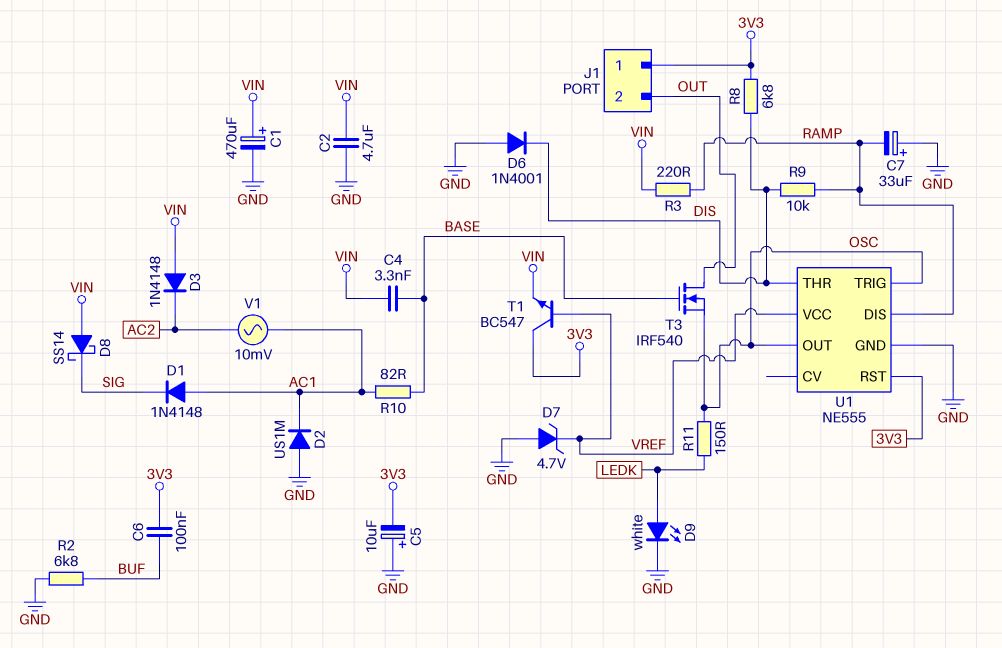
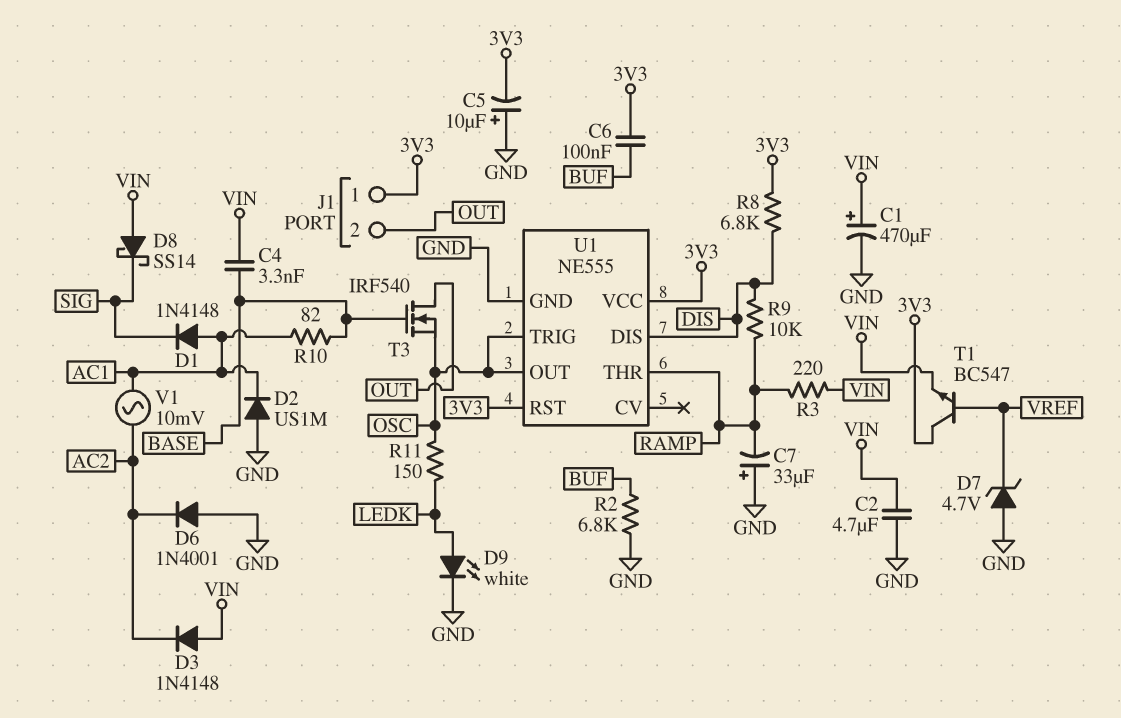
D6: diode 1N4001 (A GND, K DIS) -> diode 1N4001 (A GND, K AC2)
U1 pin DIS: RAMP -> DIS
U1 pin THR: DIS -> RAMP
U1 pin VCC: VREF -> 3V3

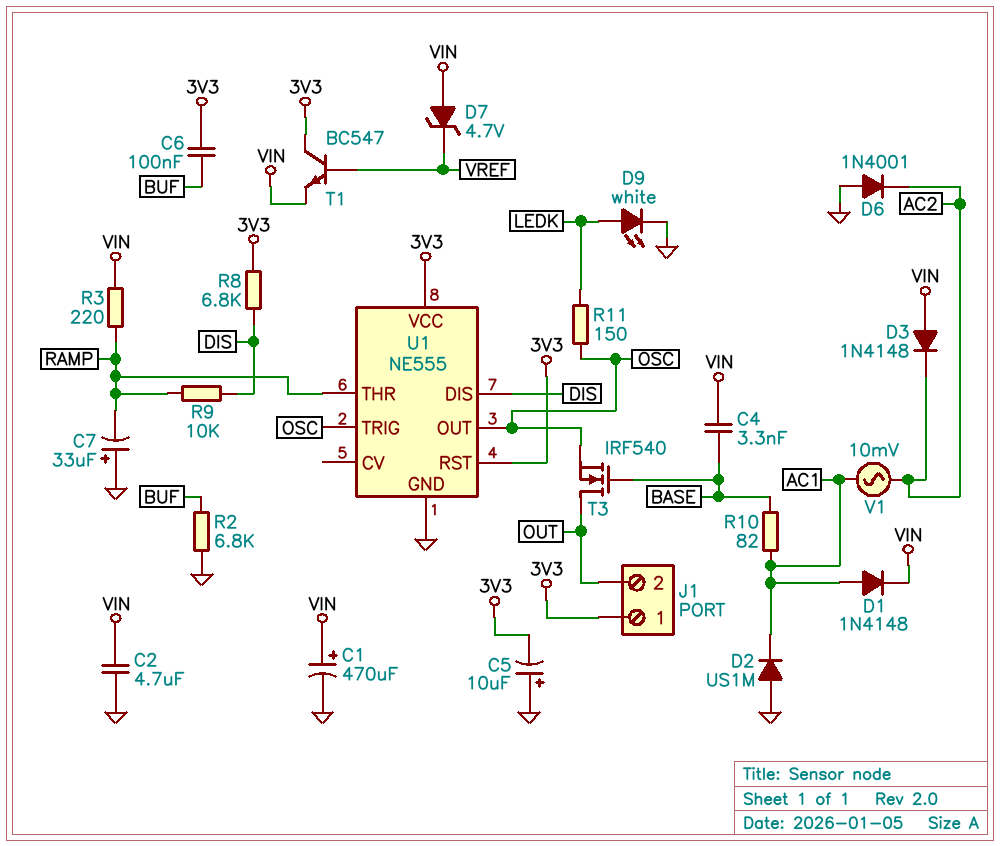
D1: diode 1N4148 (A AC1, K SIG) -> diode 1N4148 (A AC1, K VIN)
D7: zener 4.7V (A GND, K VREF) -> zener 4.7V (A VIN, K VREF)
D8: schottky SS14 (A VIN, K SIG) -> none

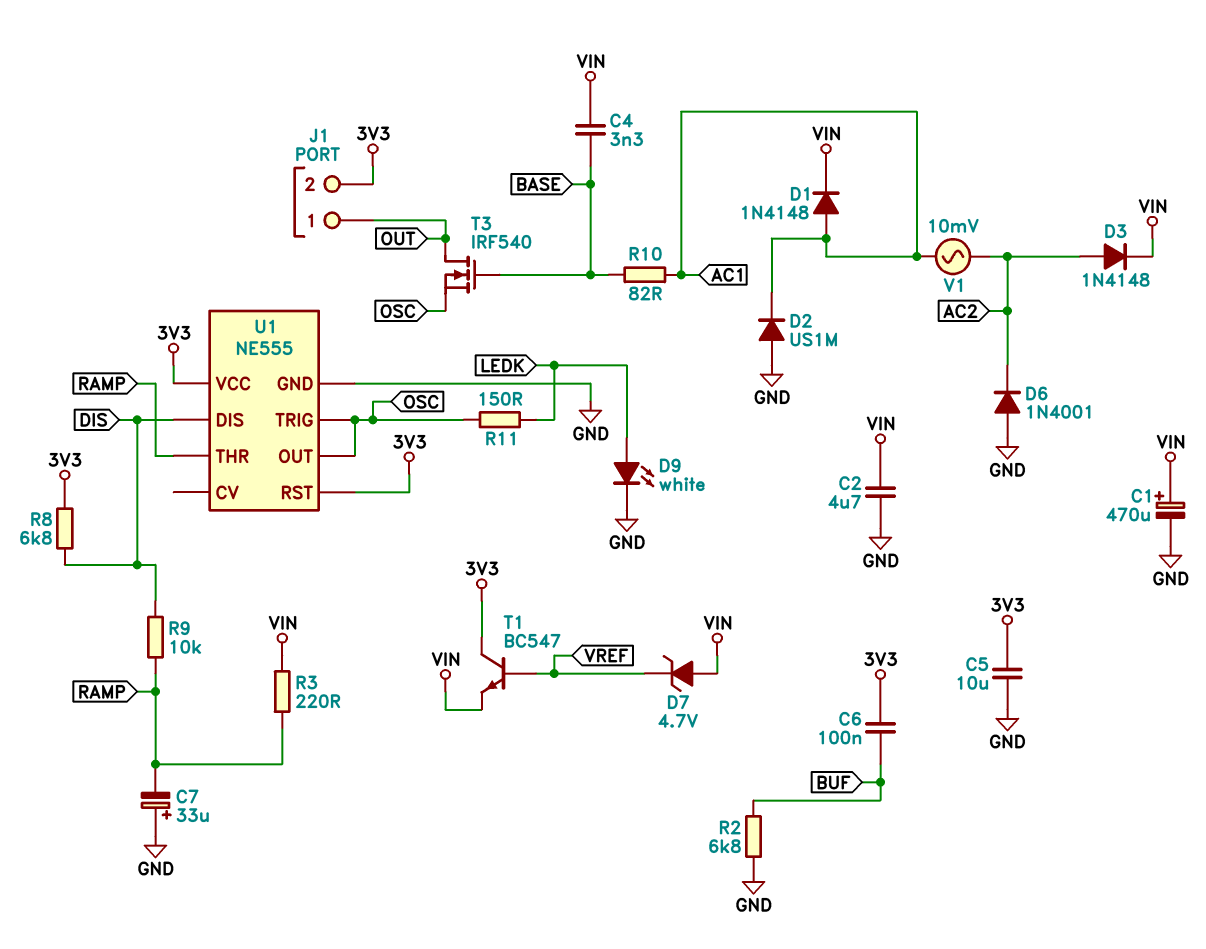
C5: 10uF (plus GND, minus 3V3) -> 10uF (3V3, GND)
D3: diode 1N4148 (A VIN, K AC2) -> diode 1N4148 (A AC2, K VIN)
J1 pin 1: 3V3 -> OUT
J1 pin 2: OUT -> 3V3

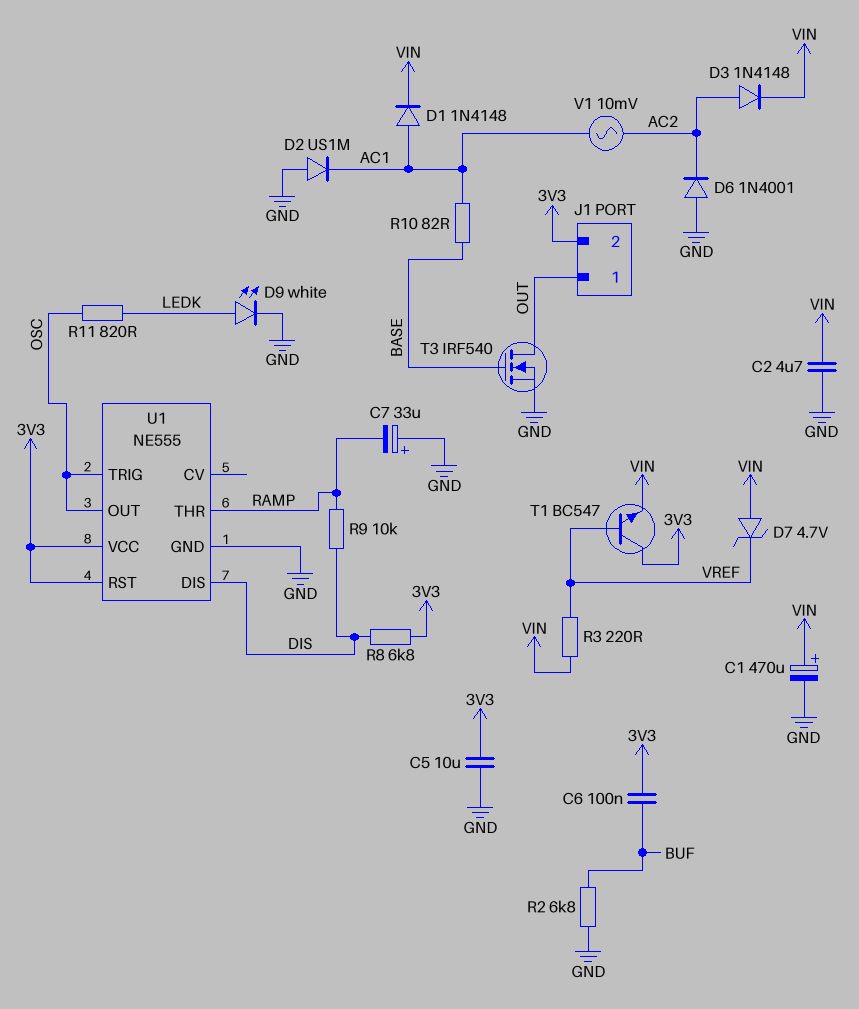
C4: 3.3nF (BASE, VIN) -> none
R3: 220 (RAMP, VIN) -> 220 (VIN, VREF)
R11: 150 (LEDK, OSC) -> 820 (LEDK, OSC)
T3: NMOS IRF540 (G BASE, D OUT, S OSC) -> NMOS IRF540 (G BASE, D OUT, S GND)

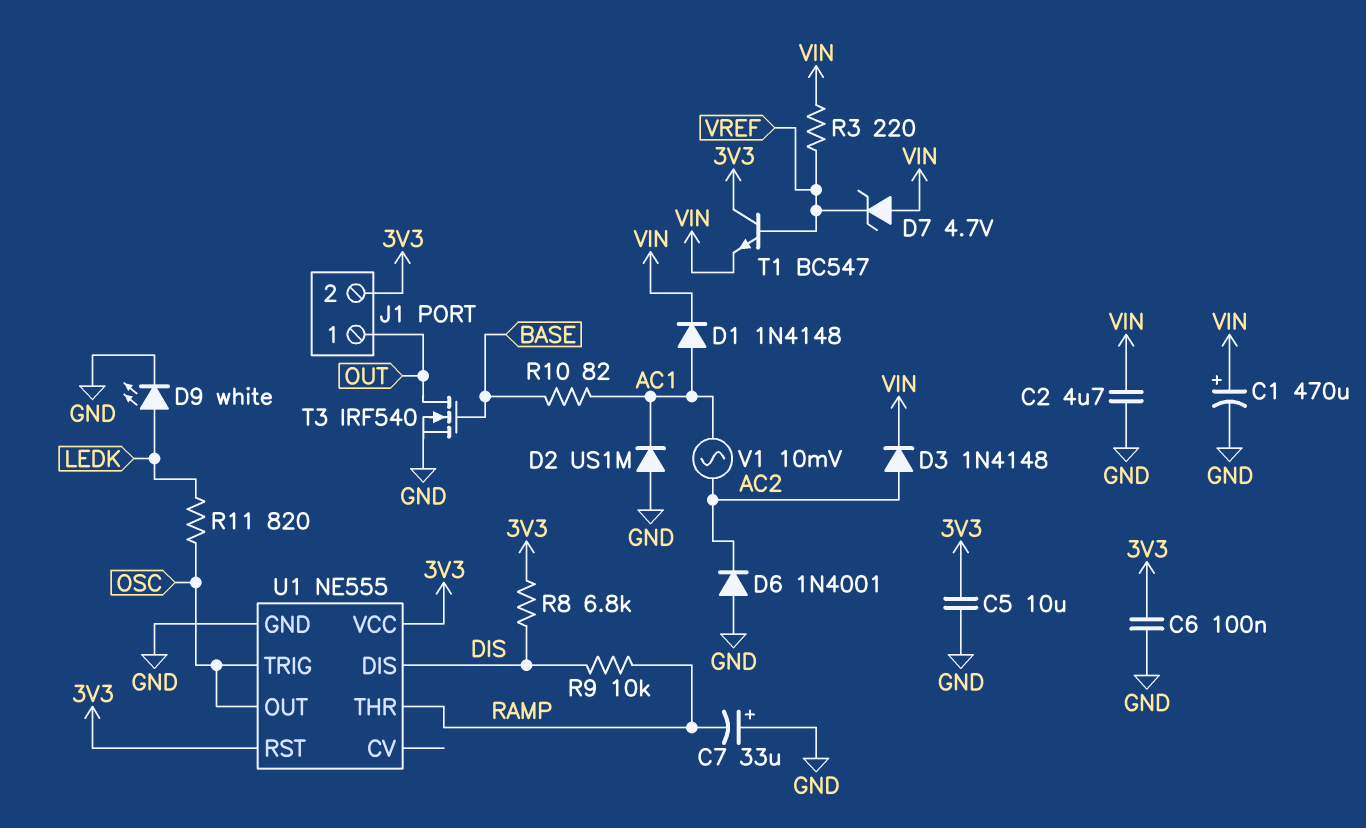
C6: 100nF (3V3, BUF) -> 100nF (3V3, GND)
R2: 6.8k (BUF, GND) -> none

